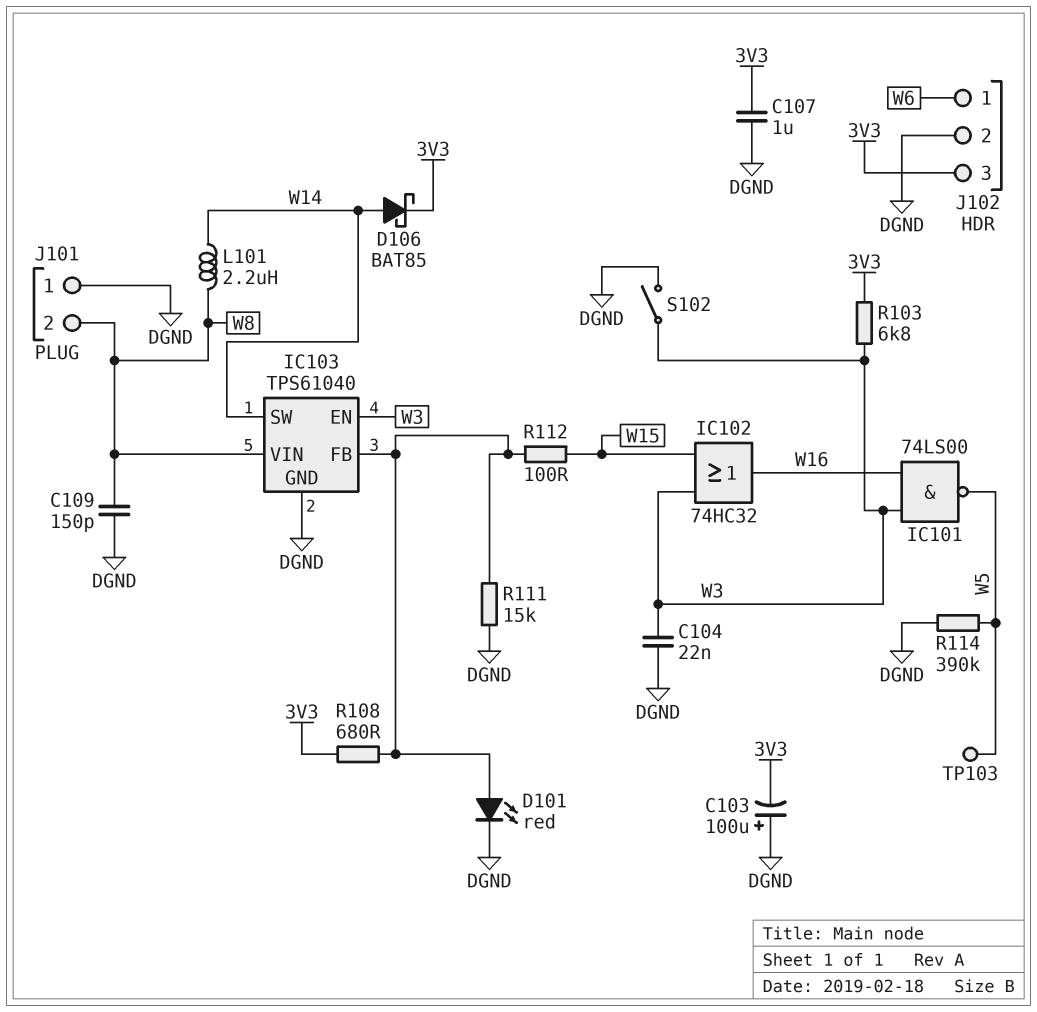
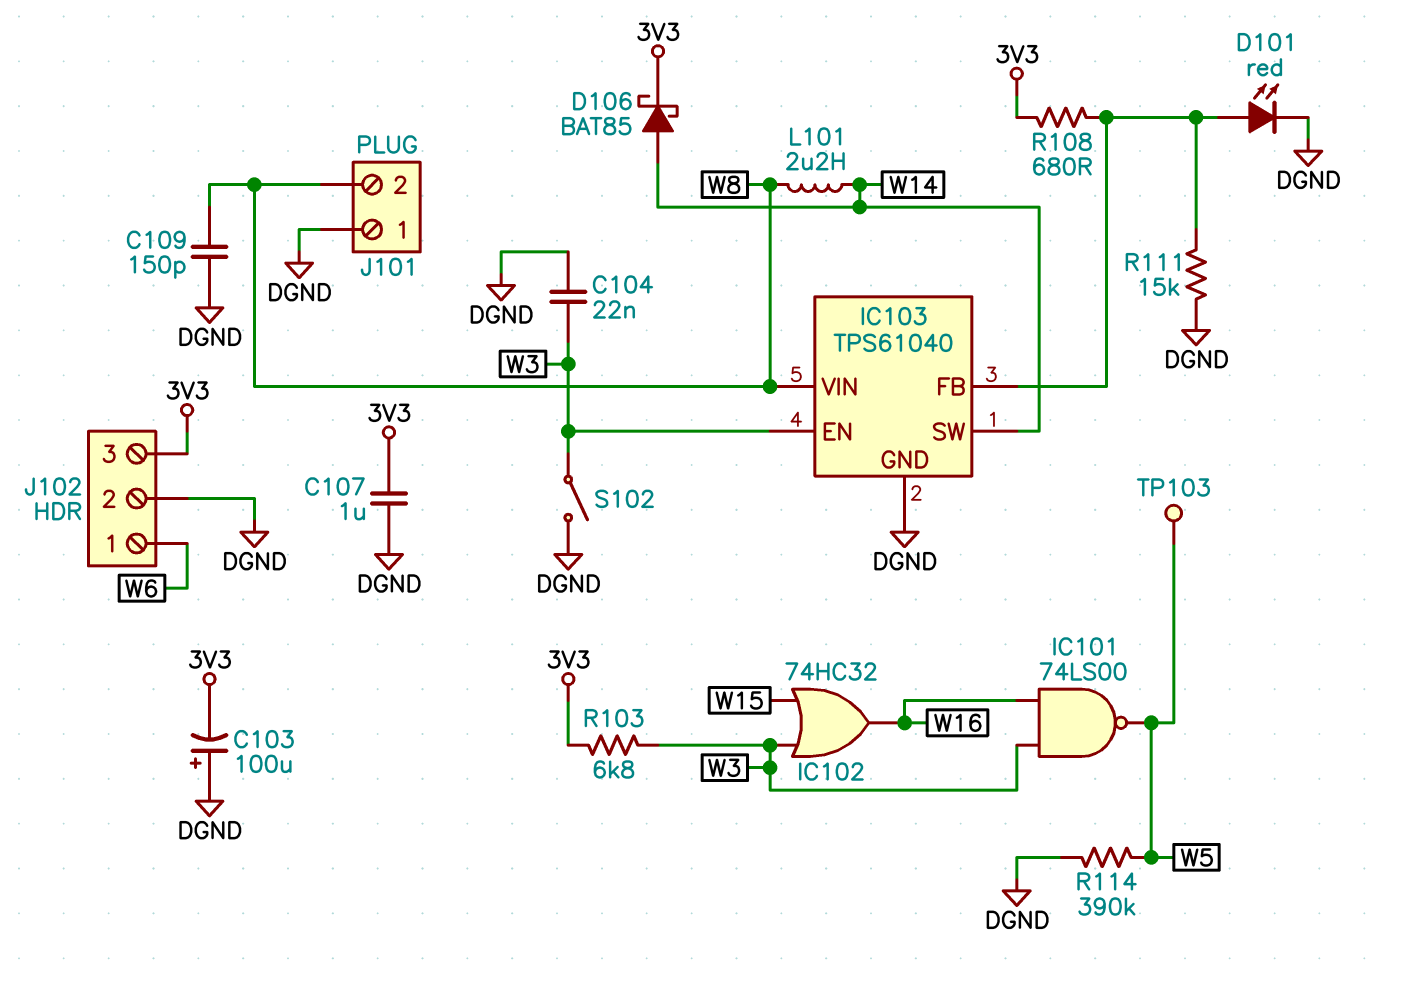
R112: 100 (IC103/FB, W15) -> none

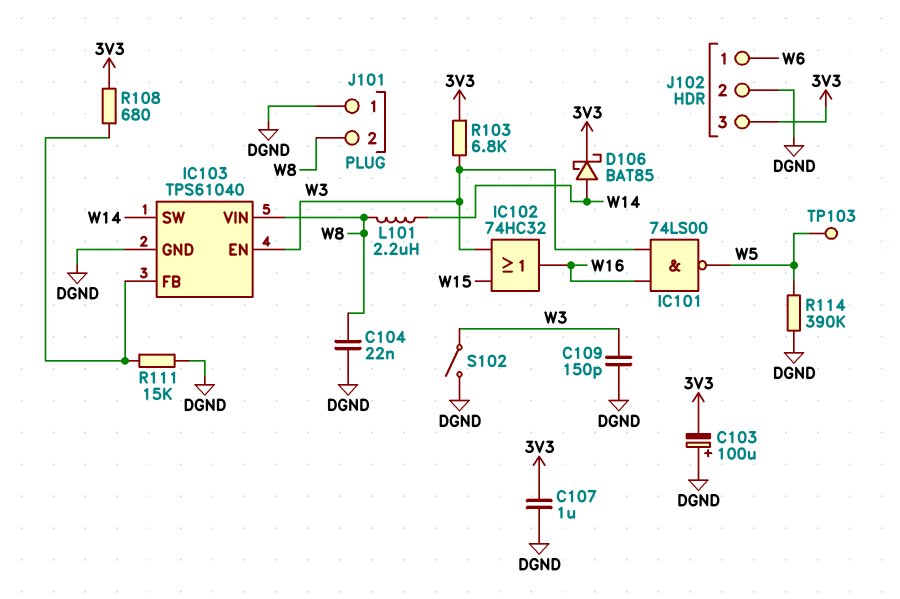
C104: 22nF (DGND, W3) -> 22nF (DGND, W8)
C109: 150pF (DGND, W8) -> 150pF (DGND, W3)
D101: LED red (A IC103/FB, K DGND) -> none

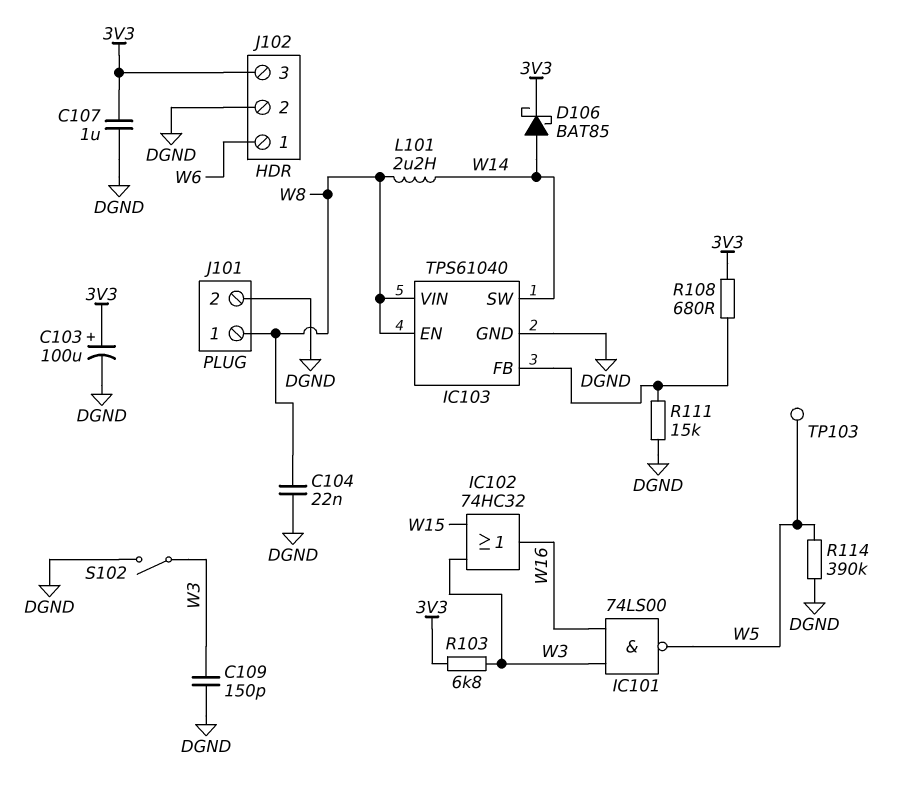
C103: 100uF (plus DGND, minus 3V3) -> 100uF (plus 3V3, minus DGND)
IC103 pin EN: W3 -> W8
J101 pin 1: DGND -> W8
J101 pin 2: W8 -> DGND

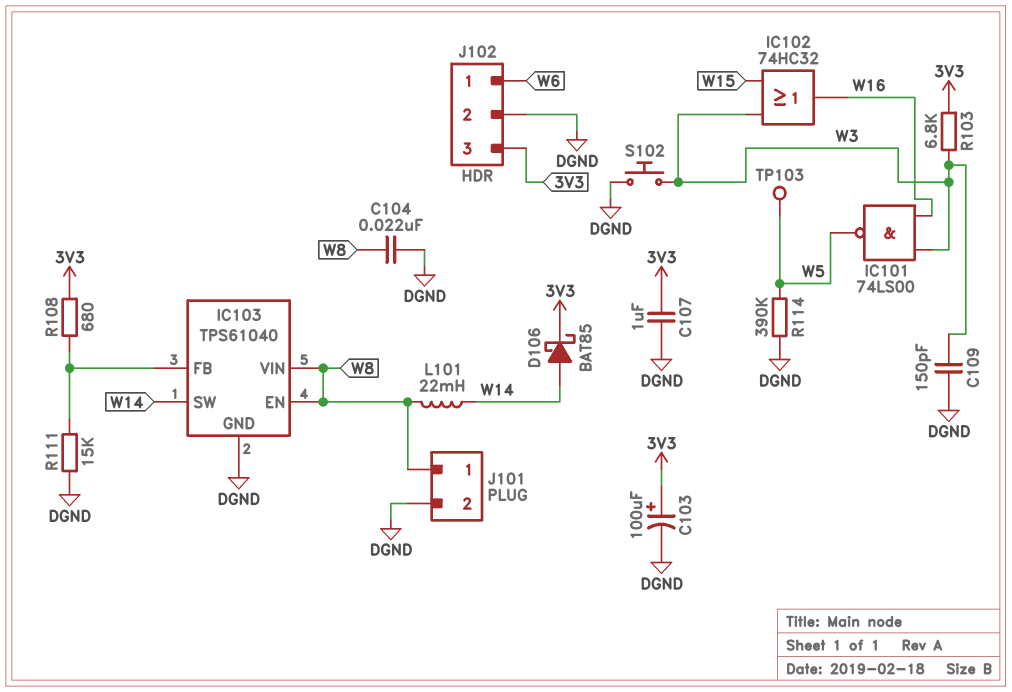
L101: 2.2uH (W8, W14) -> 22mH (W8, W14)
S102: switch (DGND, W3) -> button (DGND, W3)

